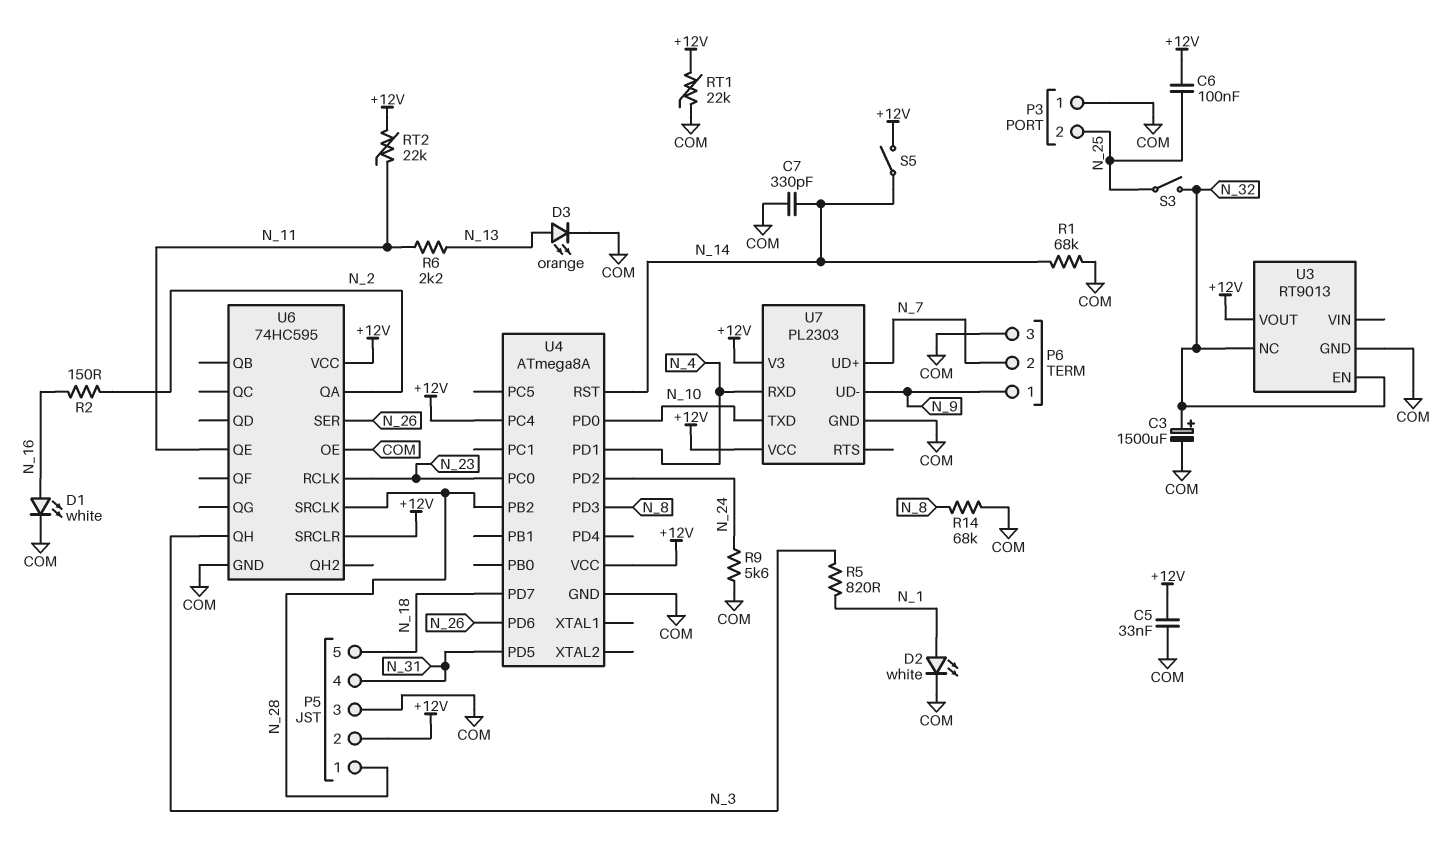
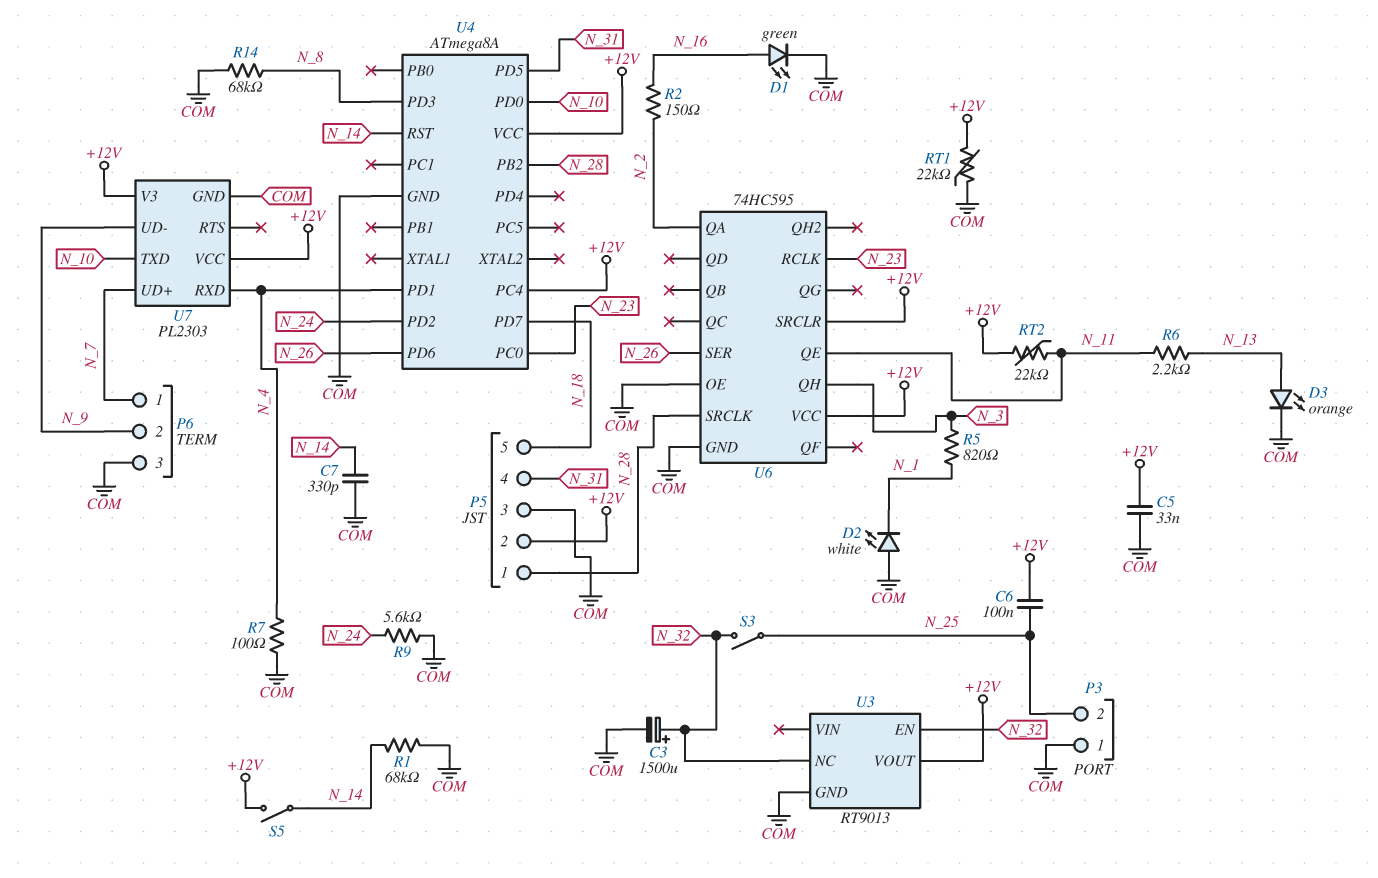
D1: LED white (A N_16, K COM) -> LED green (A N_16, K COM)
D2: LED white (A N_1, K COM) -> LED white (A COM, K N_1)
P6 pin 1: N_9 -> N_7
P6 pin 2: N_7 -> N_9
R7: none -> 100 (COM, N_4)

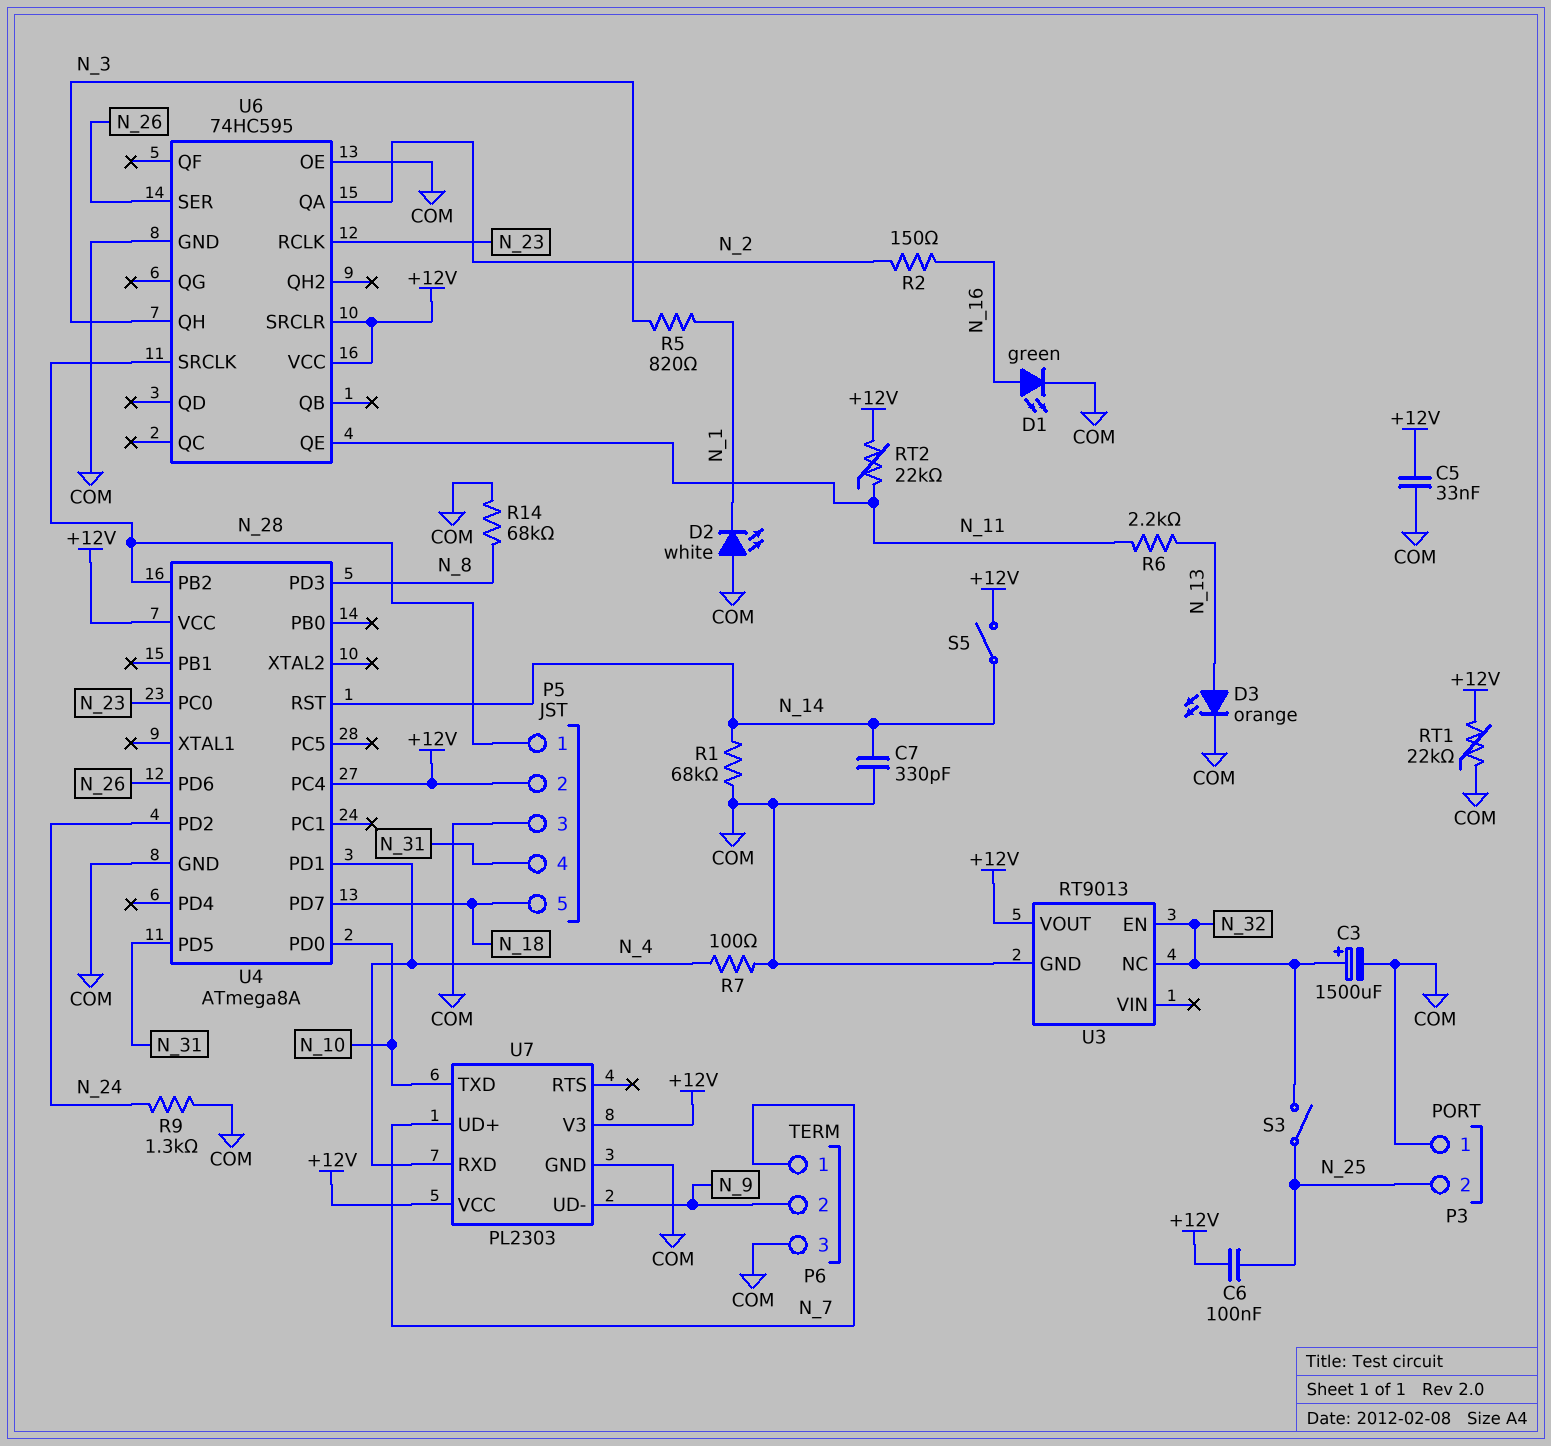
R9: 5.6k (COM, N_24) -> 1.3k (COM, N_24)

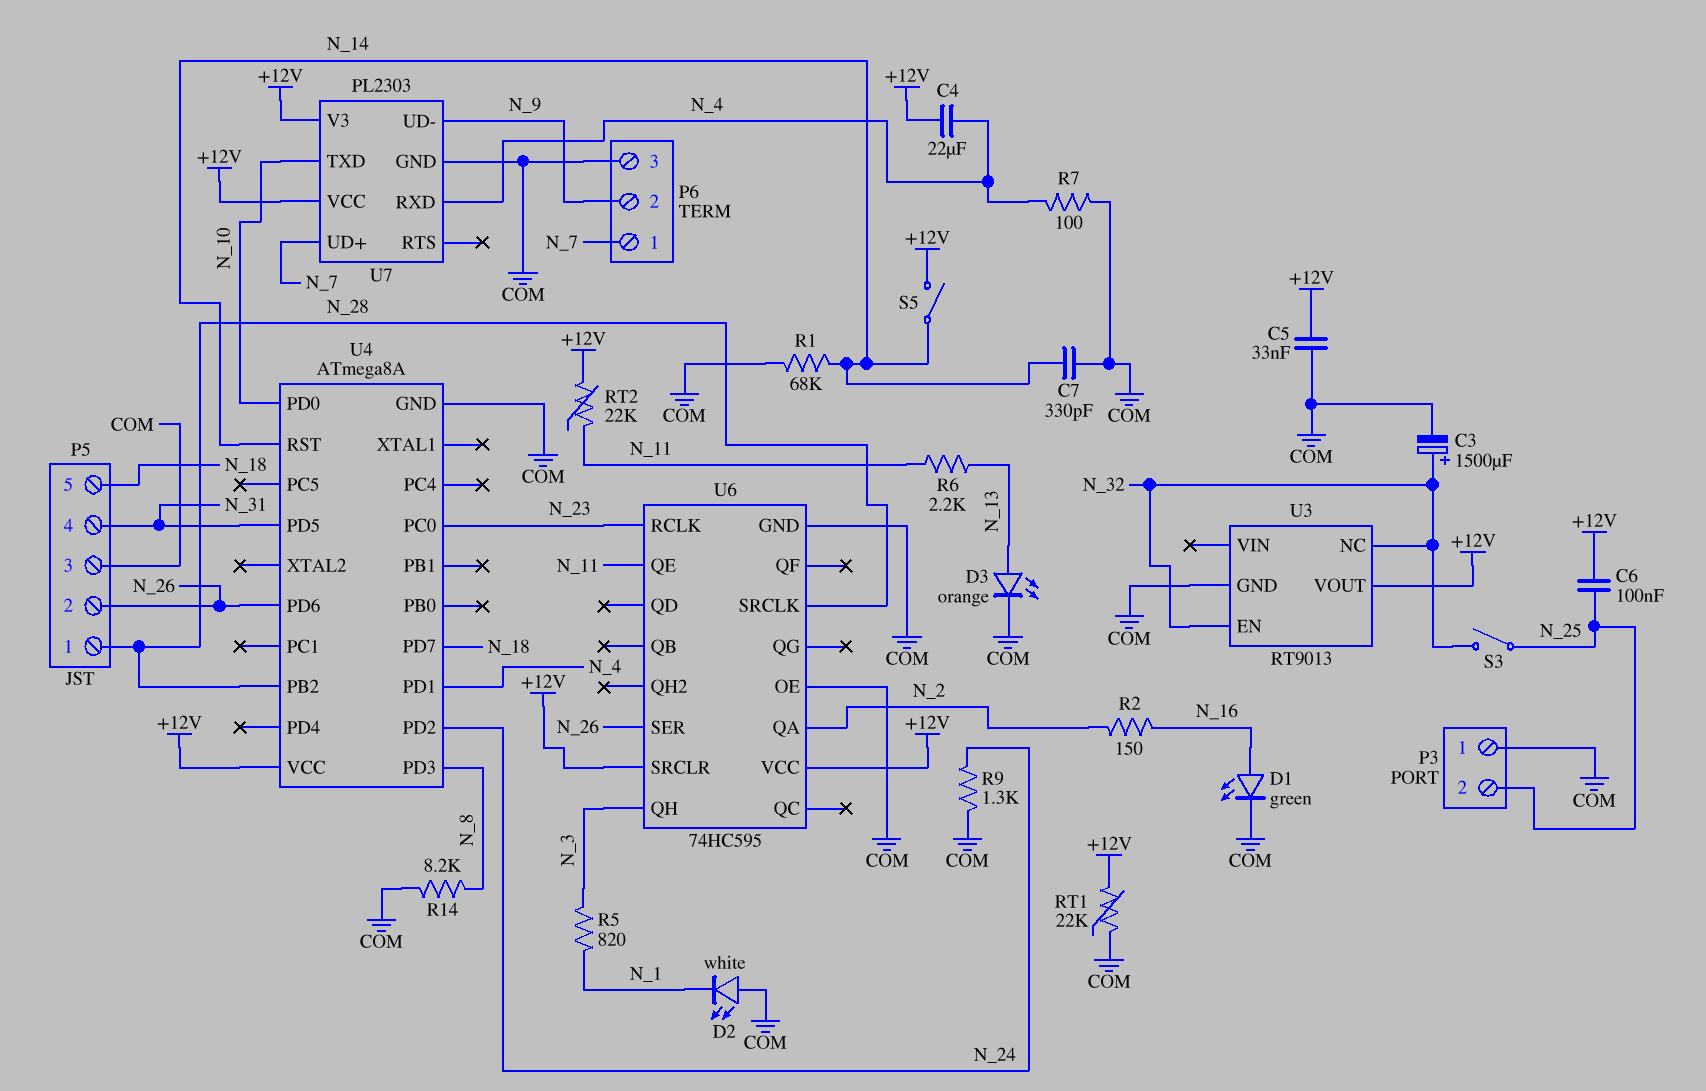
C4: none -> 22uF (+12V, N_4)
P5 pin 2: +12V -> N_26
R14: 68k (COM, N_8) -> 8.2k (COM, N_8)
U4 pin PC4: +12V -> none

